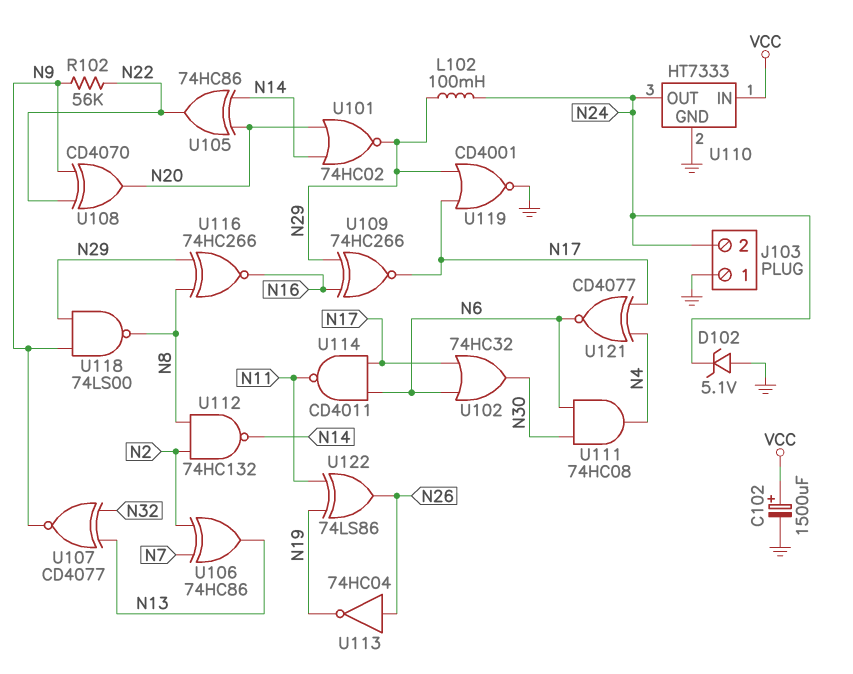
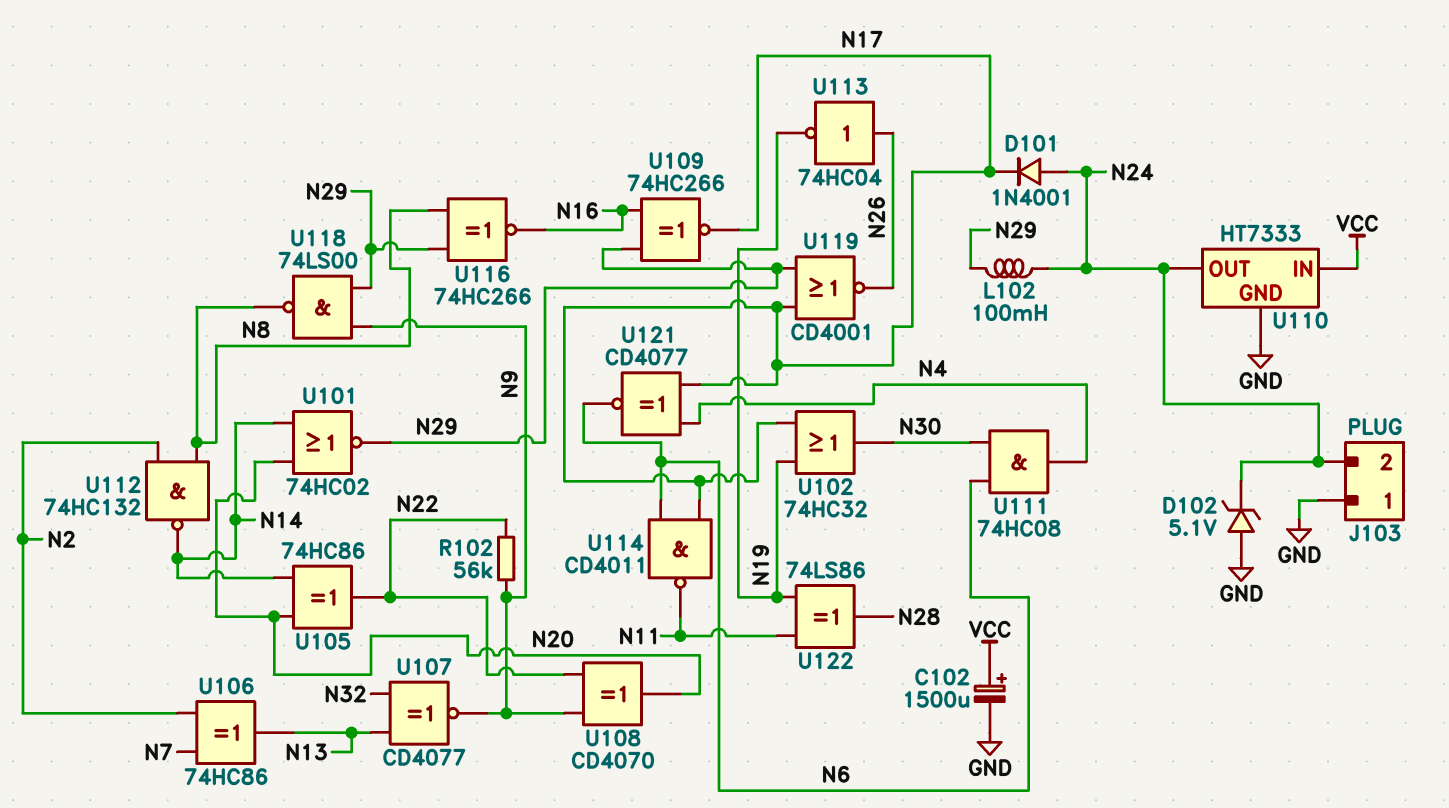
D101: none -> diode 1N4001 (A N24, K N17)
U102: OR 74HC32 (in N6, in N17, out N30) -> OR 74HC32 (in N17, in N19, out N30)
U119: NOR CD4001 (in N17, in N29, out GND) -> NOR CD4001 (in N17, in N29, out N26)
U122: XOR 74LS86 (in N11, in N19, out N26) -> XOR 74LS86 (in N11, in N19, out N28)

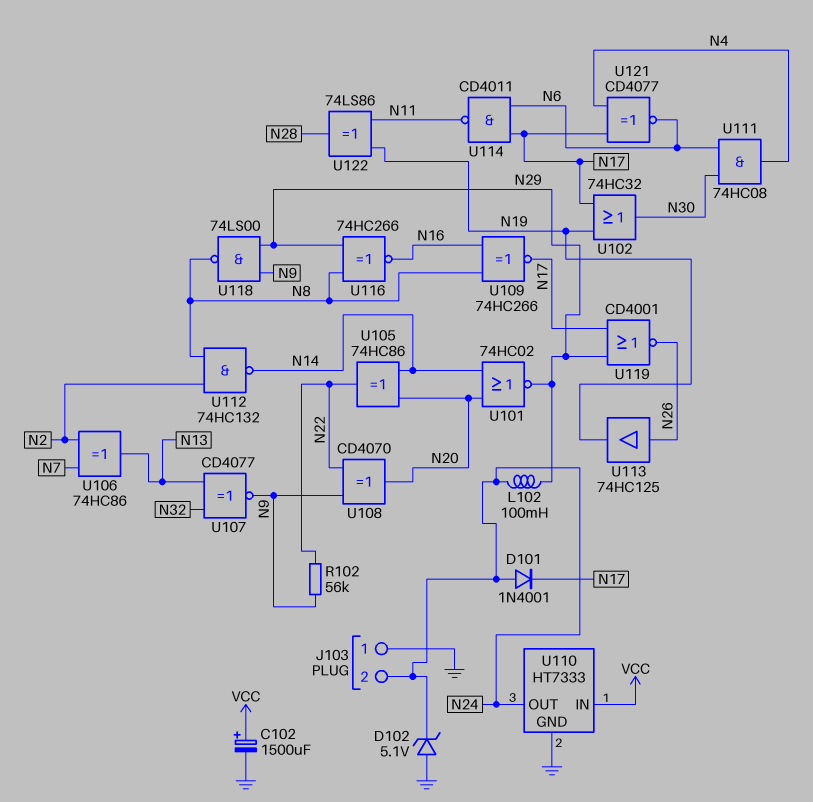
U109: XNOR 74HC266 (in N16, in N29, out N17) -> XNOR 74HC266 (in N8, in N16, out N17)
U113: NOT 74HC04 (in N26, out N19) -> buffer 74HC125 (in N26, out N19)

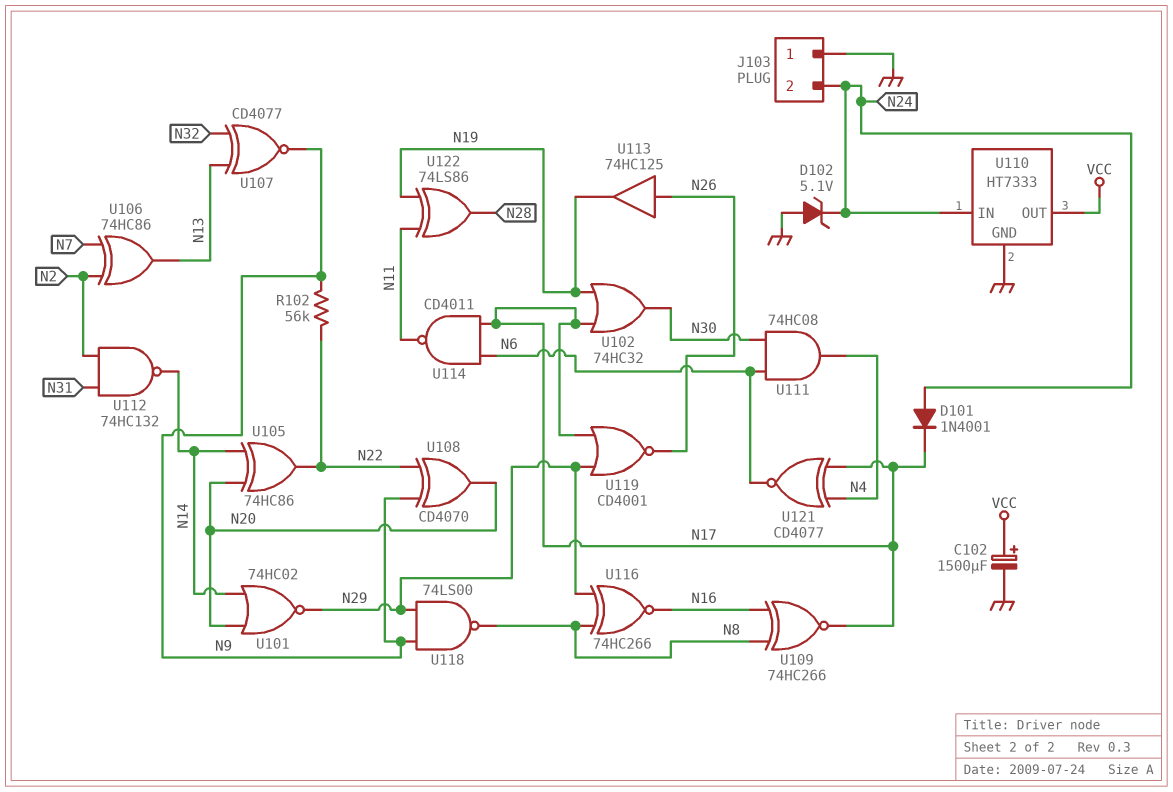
L102: 100mH (N24, N29) -> none
U110 pin IN: VCC -> N24
U110 pin OUT: N24 -> VCC
U112: NAND 74HC132 (in N2, in N8, out N14) -> NAND 74HC132 (in N2, in N31, out N14)

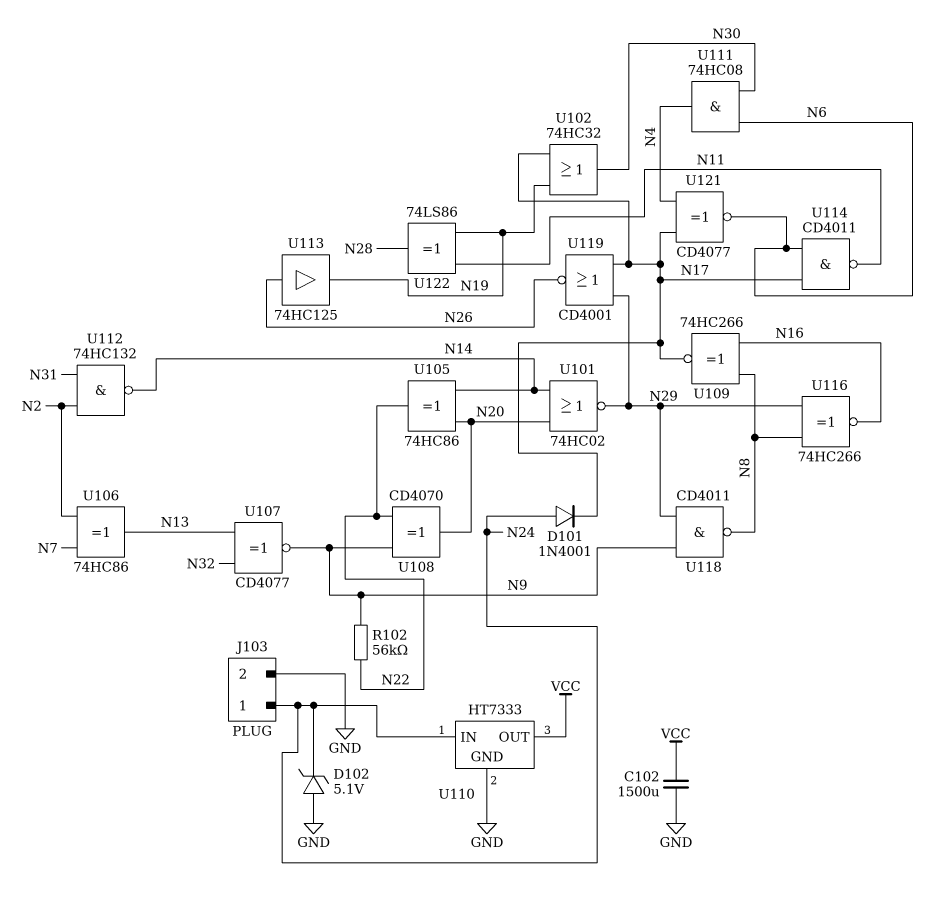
C102: 1500uF (plus VCC, minus GND) -> 1500uF (GND, VCC)
J103 pin 1: GND -> N24
J103 pin 2: N24 -> GND
U118: NAND 74LS00 (in N9, in N29, out N8) -> NAND CD4011 (in N9, in N29, out N8)

